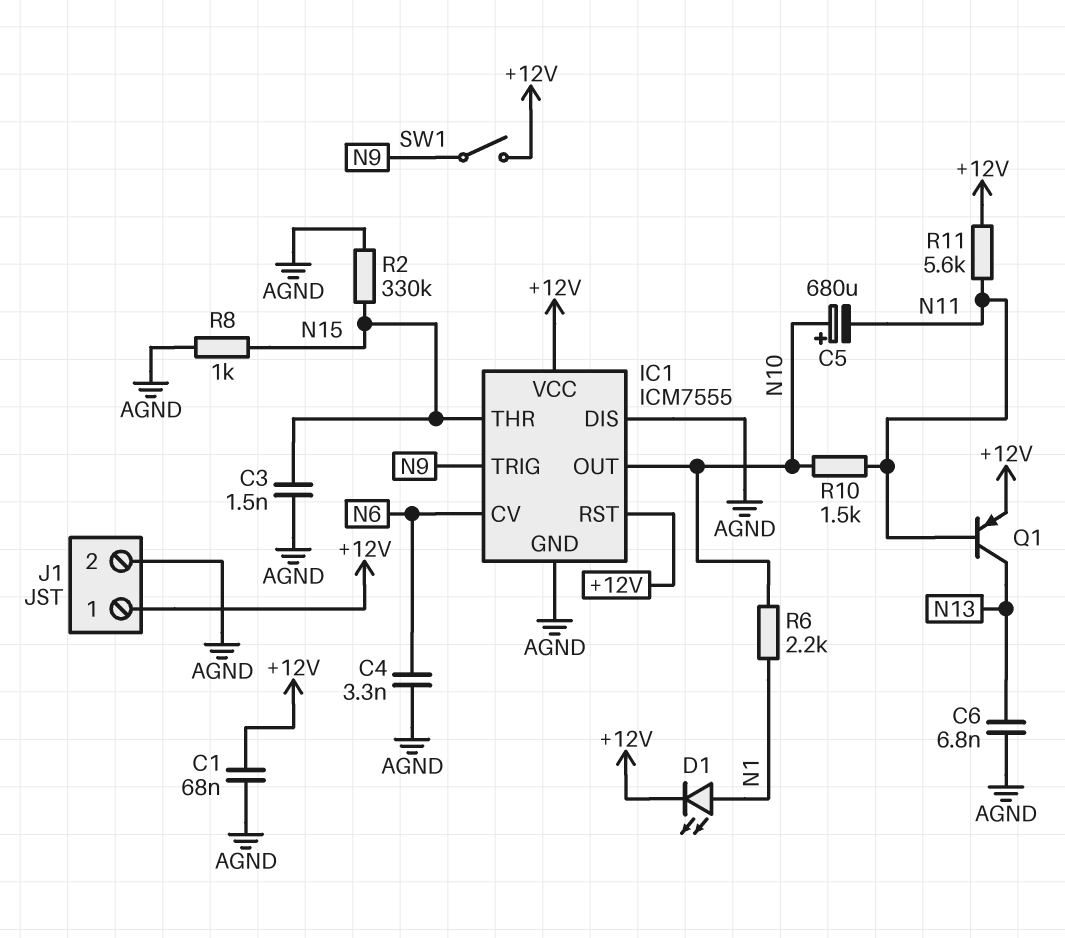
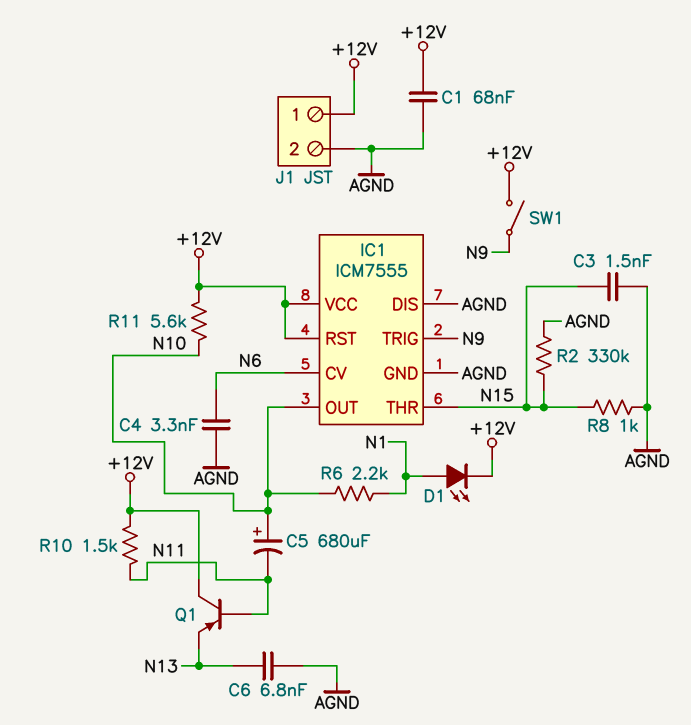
Q1: PNP (B N11, C N13, E +12V) -> PNP (B N11, C +12V, E N13)
R10: 1.5k (N10, N11) -> 1.5k (+12V, N11)
R11: 5.6k (+12V, N11) -> 5.6k (+12V, N10)

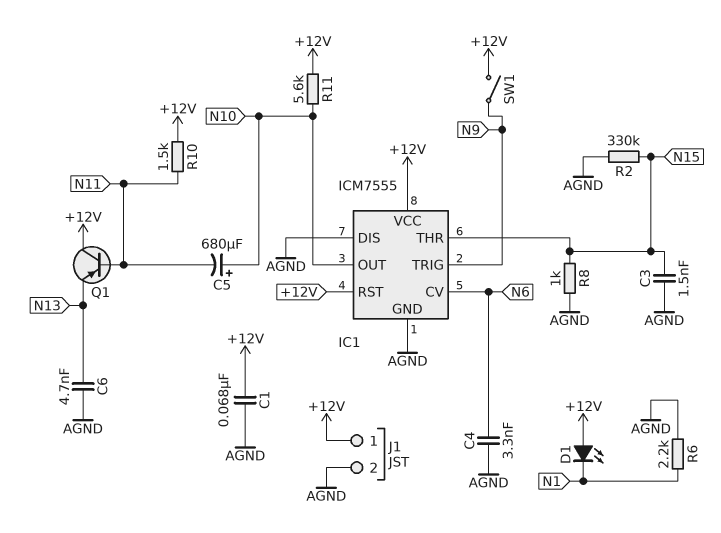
C6: 6.8nF (AGND, N13) -> 4.7nF (AGND, N13)
D1: LED (A N1, K +12V) -> LED (A +12V, K N1)
R6: 2.2k (N1, N10) -> 2.2k (AGND, N1)

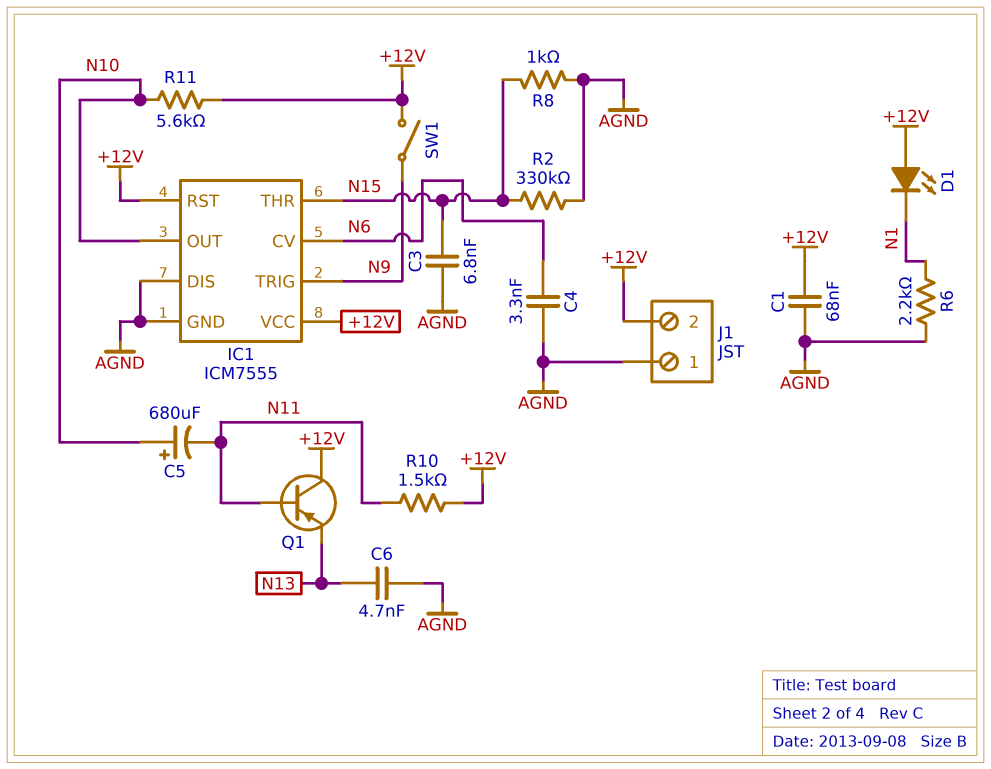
C3: 1.5nF (AGND, N15) -> 6.8nF (AGND, N15)
J1 pin 1: +12V -> AGND
J1 pin 2: AGND -> +12V

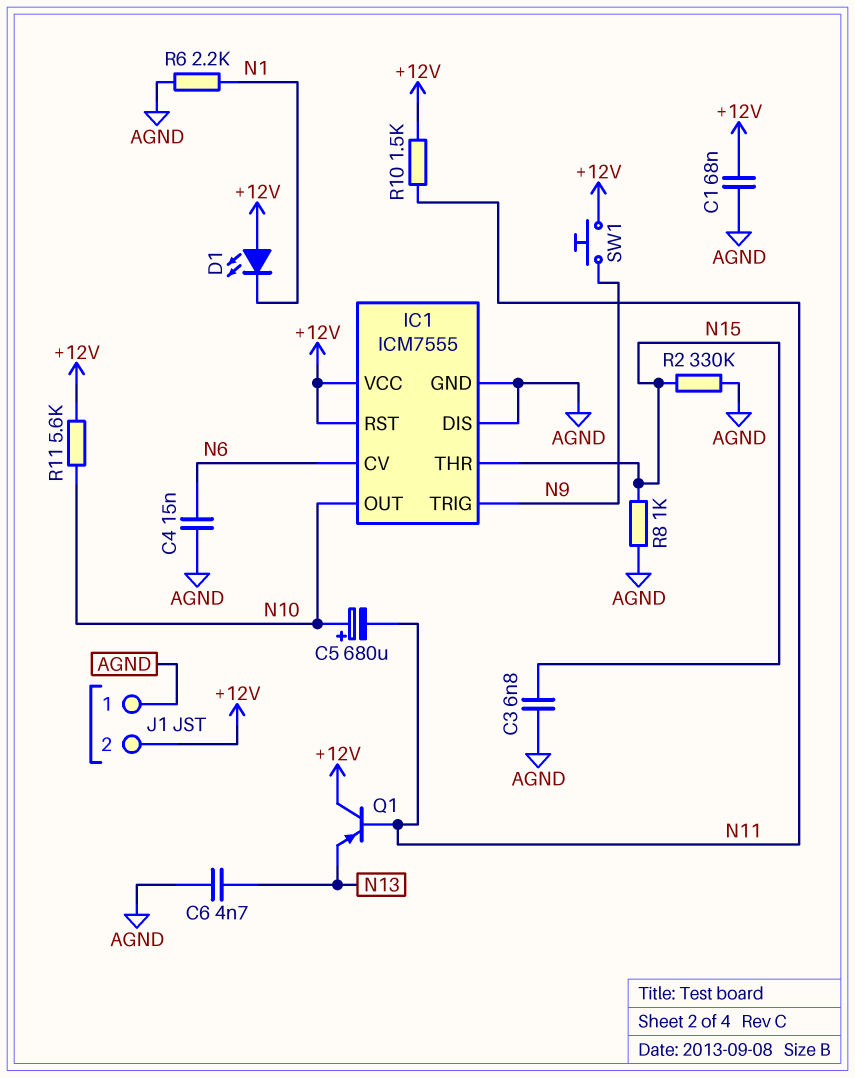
C4: 3.3nF (AGND, N6) -> 15nF (AGND, N6)
SW1: switch (+12V, N9) -> button (+12V, N9)

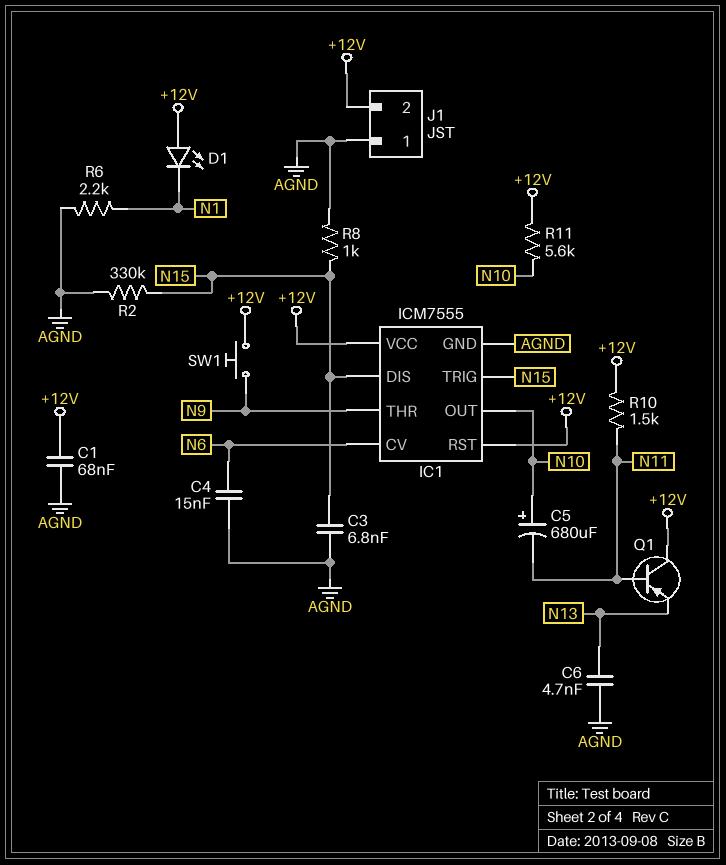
IC1 pin DIS: AGND -> N15
IC1 pin THR: N15 -> N9
IC1 pin TRIG: N9 -> N15

